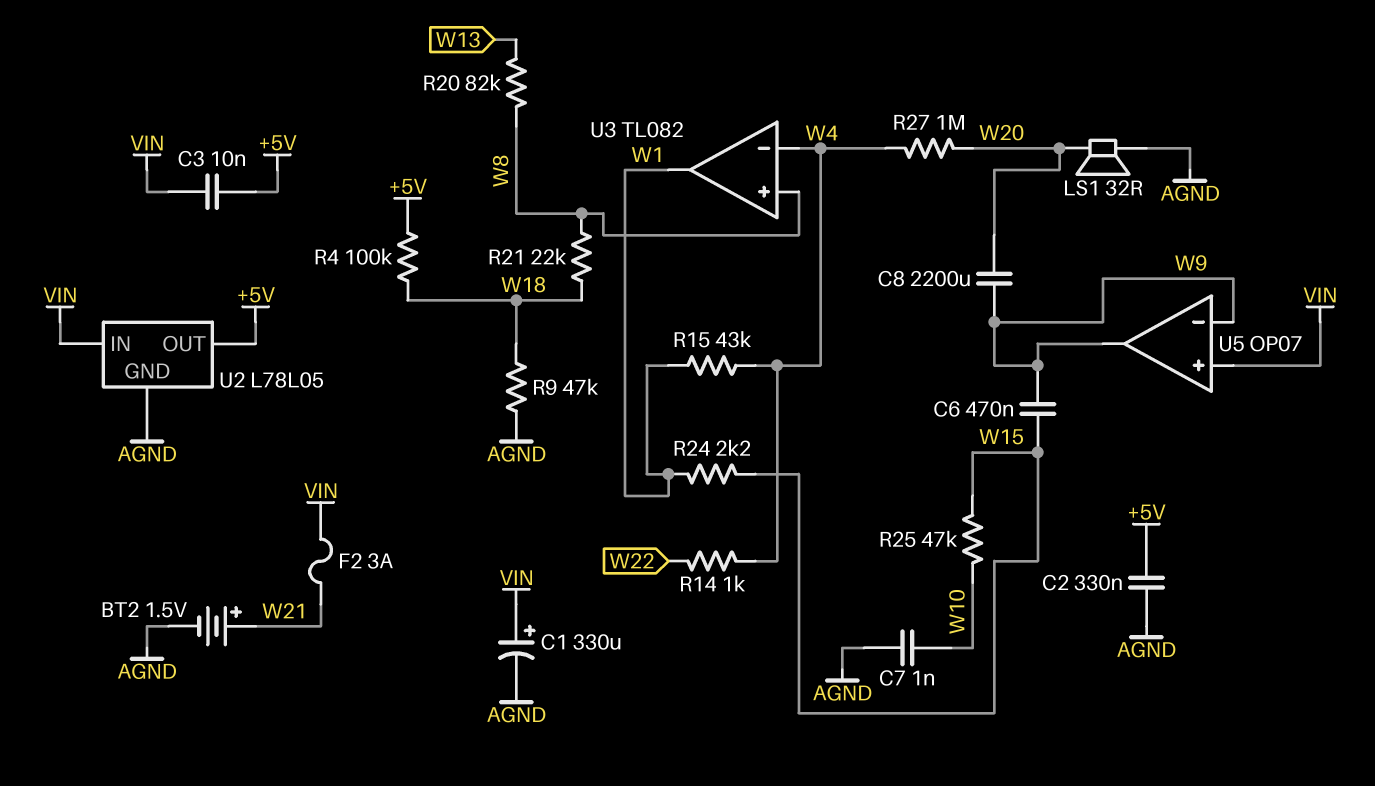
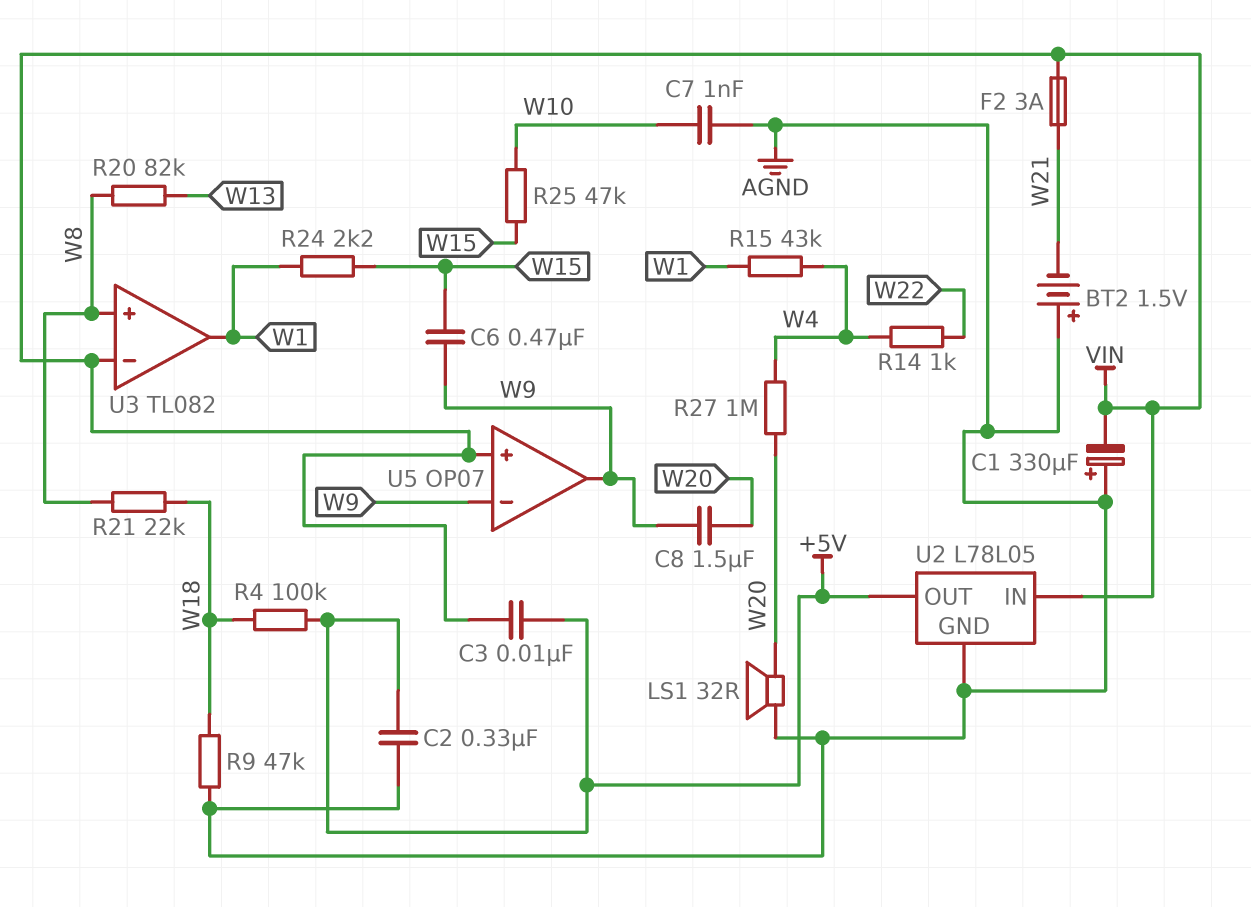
BT2: 1.5V (plus W21, minus AGND) -> 1.5V (plus AGND, minus W21)
C1: 330uF (plus VIN, minus AGND) -> 330uF (plus AGND, minus VIN)
C8: 2200uF (W9, W20) -> 1.5uF (W9, W20)
U3 pin in-: W4 -> VIN

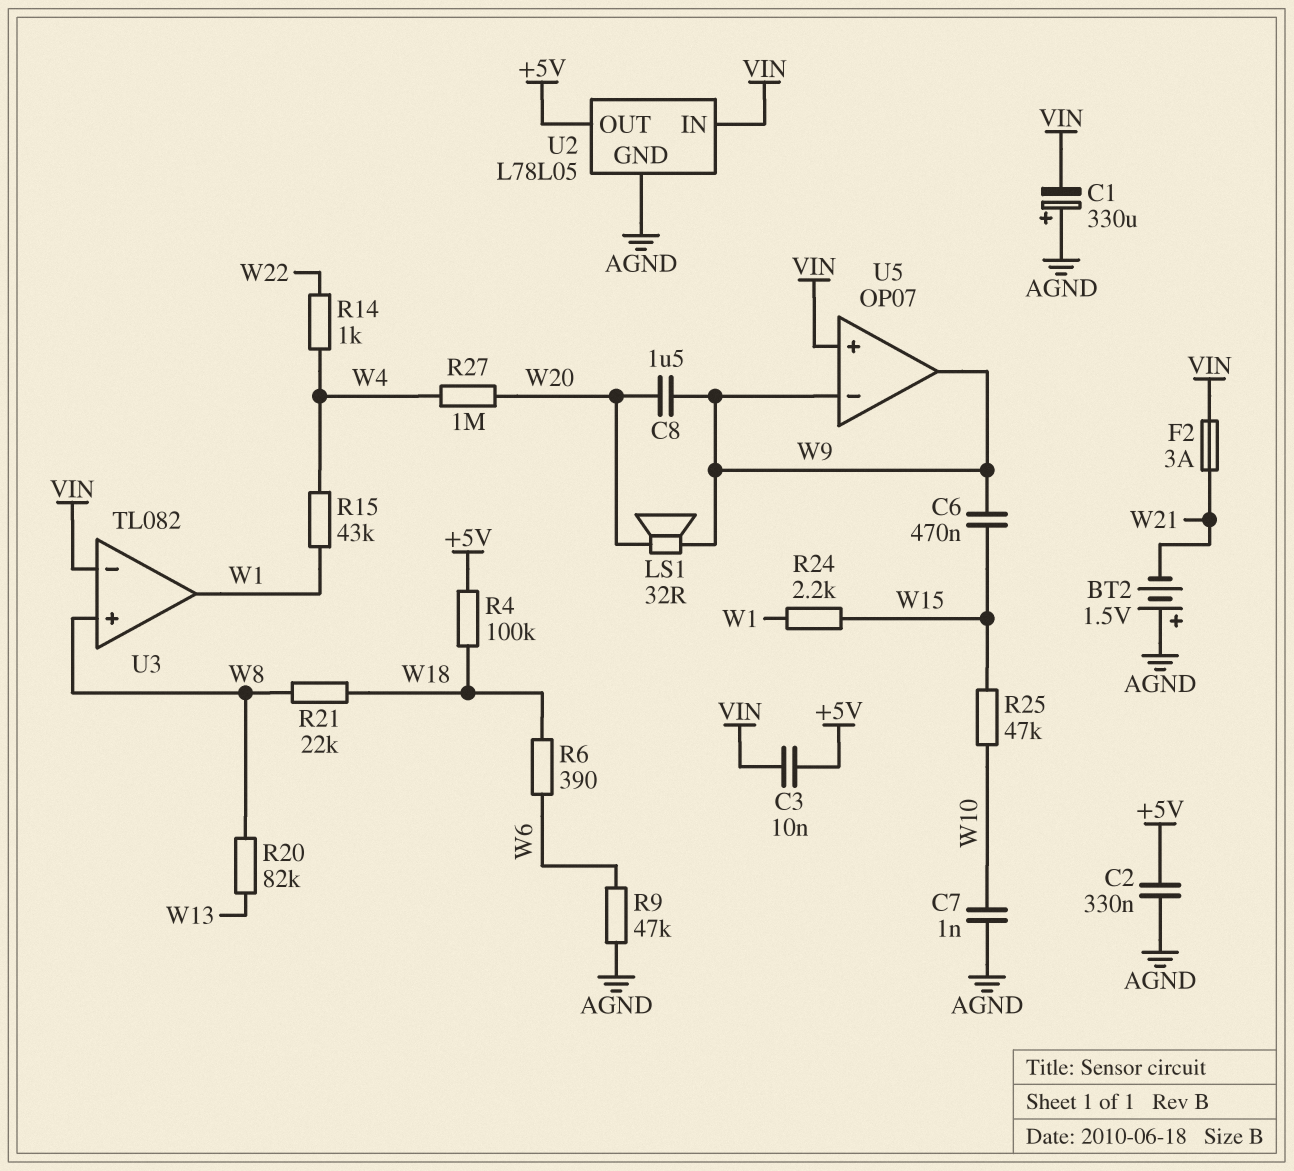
LS1: speaker 32R (AGND, W20) -> speaker 32R (W9, W20)
R6: none -> 390 (W6, W18)
R9: 47k (AGND, W18) -> 47k (AGND, W6)

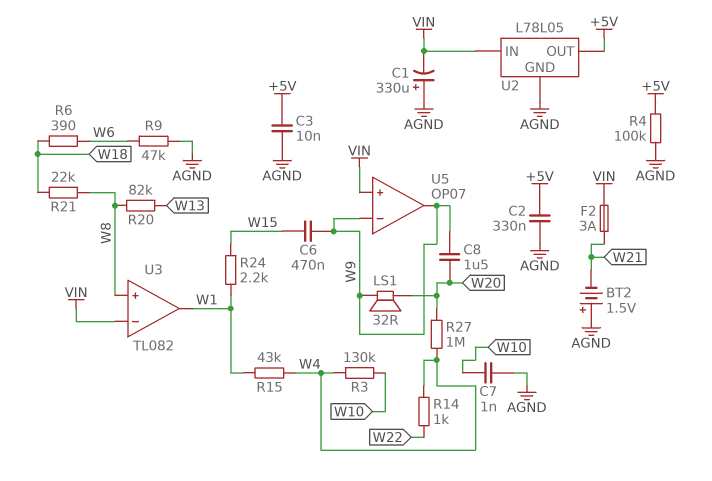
C3: 10nF (+5V, VIN) -> 10nF (+5V, AGND)
R3: none -> 130k (W4, W10)
R4: 100k (+5V, W18) -> 100k (+5V, AGND)
R25: 47k (W10, W15) -> none

